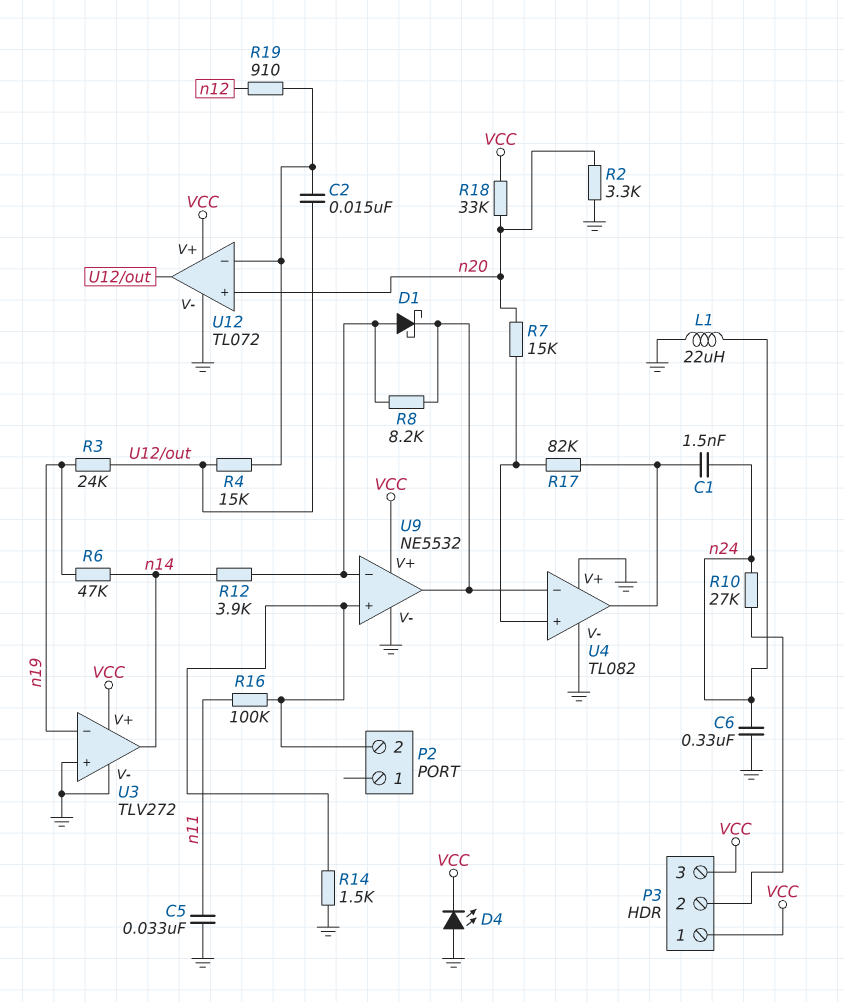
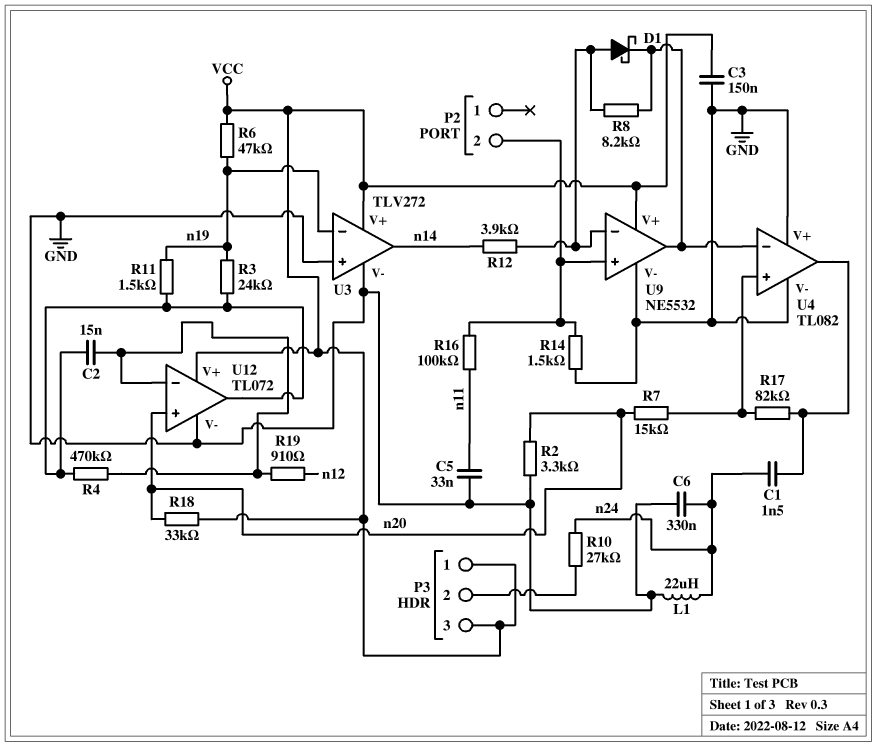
C3: none -> 150nF (GND, VCC)
D4: LED (A GND, K VCC) -> none
R4: 15k (U12/in-, U12/out) -> 470k (U12/in-, U12/out)
R6: 47k (n14, n19) -> 47k (VCC, n19)
R11: none -> 1.5k (U12/out, n19)

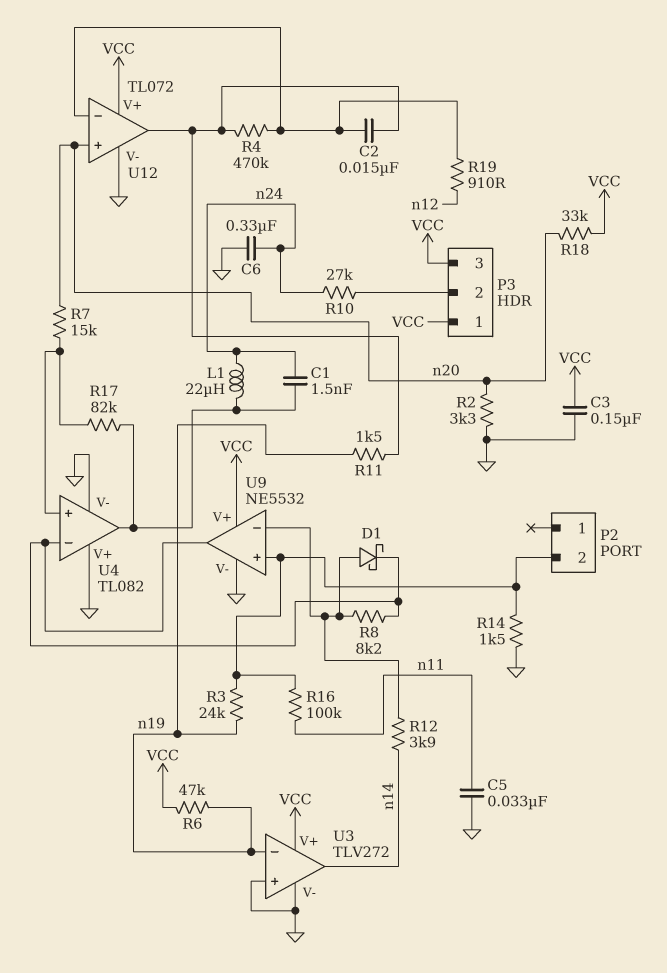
L1: 22uH (GND, n24) -> 22uH (U4/out, n24)
R3: 24k (U12/out, n19) -> 24k (P2/2, n19)

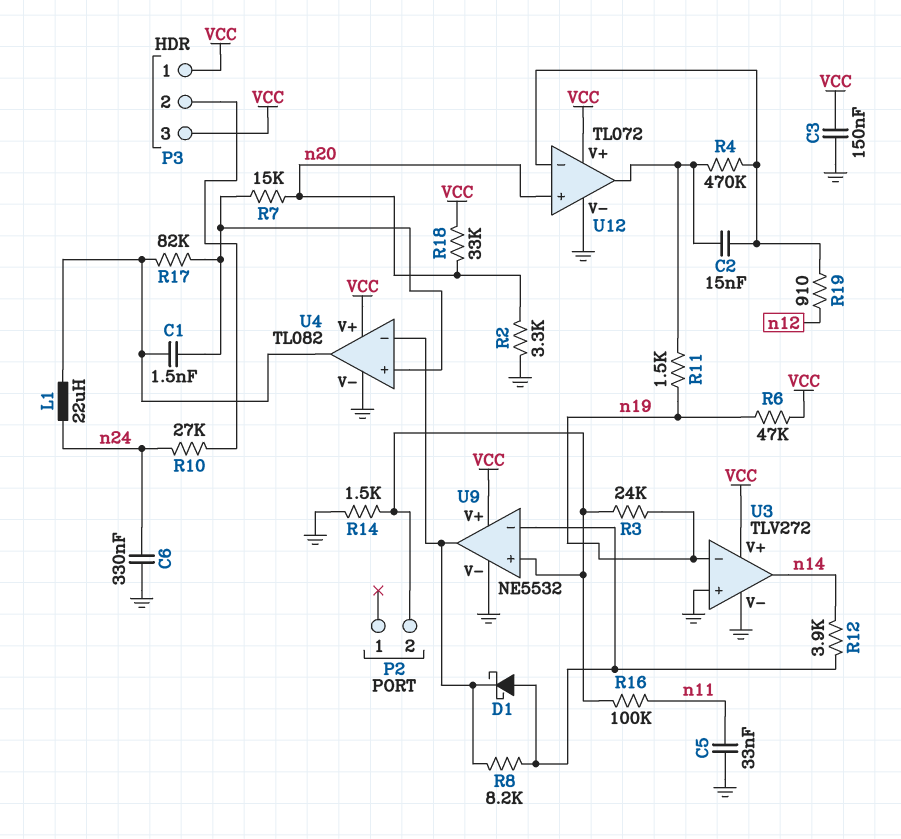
C1: 1.5nF (U4/out, n24) -> 1.5nF (U4/in+, U4/out)
U4 pin V+: GND -> VCC

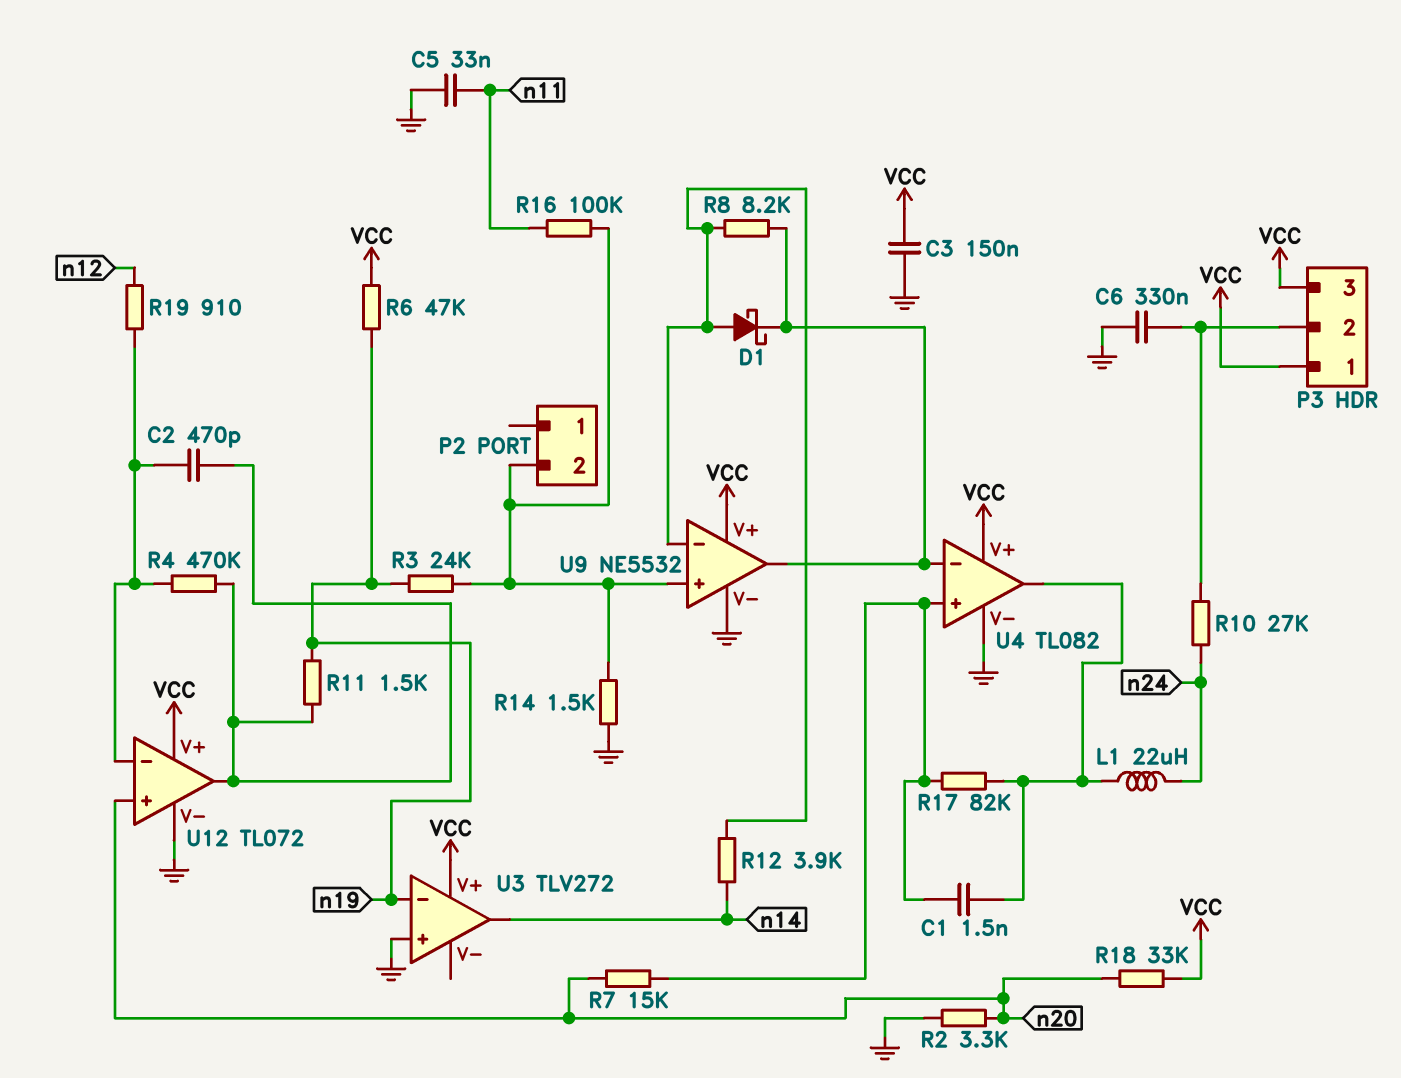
C2: 15nF (U12/in-, U12/out) -> 470pF (U12/in-, U12/out)
C6: 330nF (GND, n24) -> 330nF (GND, P3/2)
U3 pin V-: GND -> none

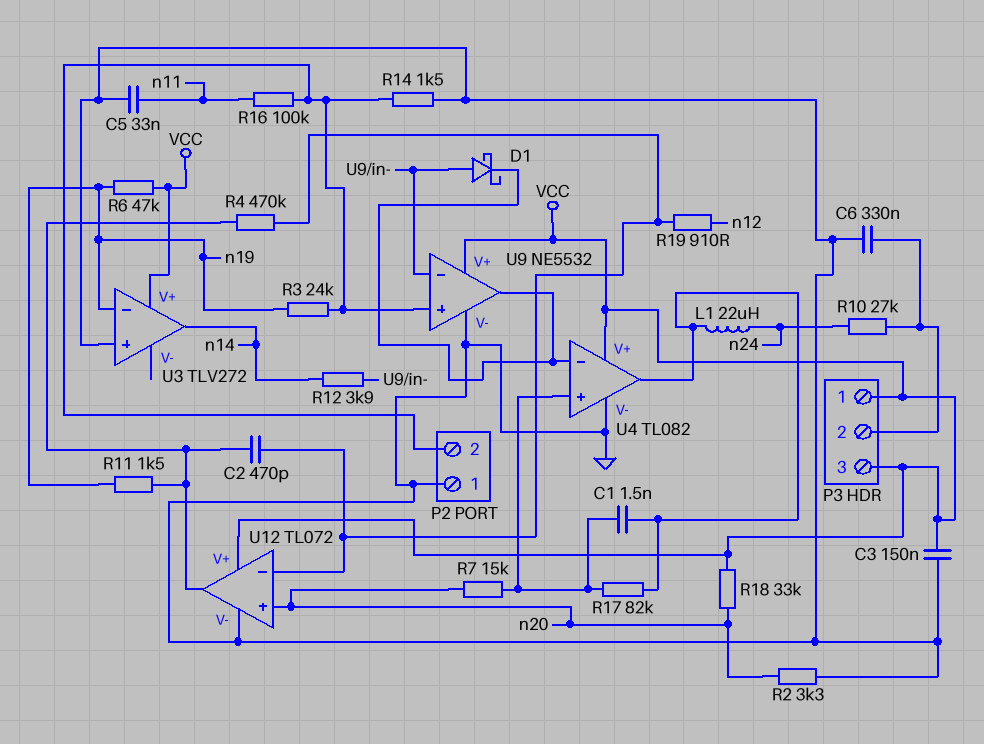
P2 pin 1: none -> GND
R8: 8.2k (U4/in-, U9/in-) -> none

